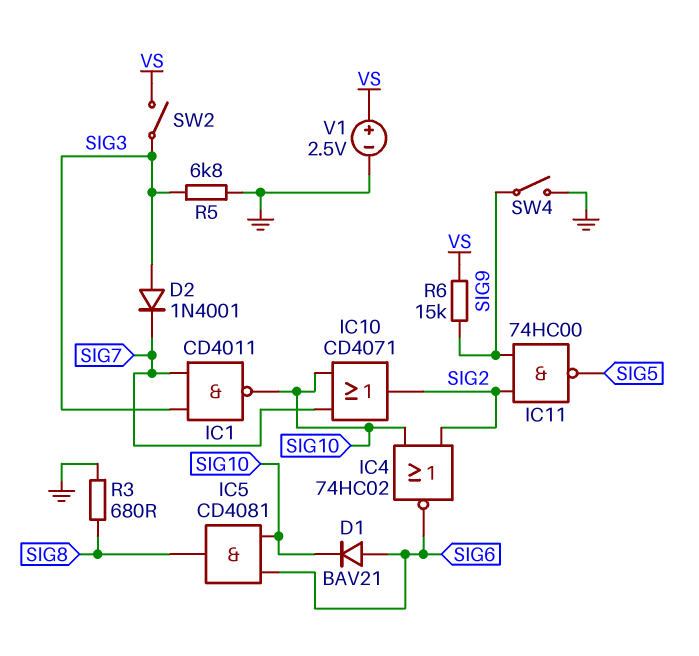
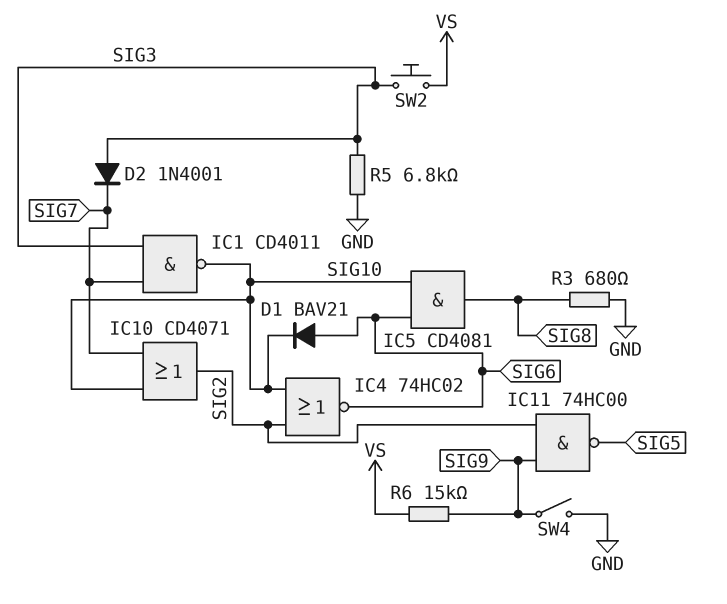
SW2: switch (SIG3, VS) -> button (SIG3, VS)
V1: 2.5V (plus VS, minus GND) -> none

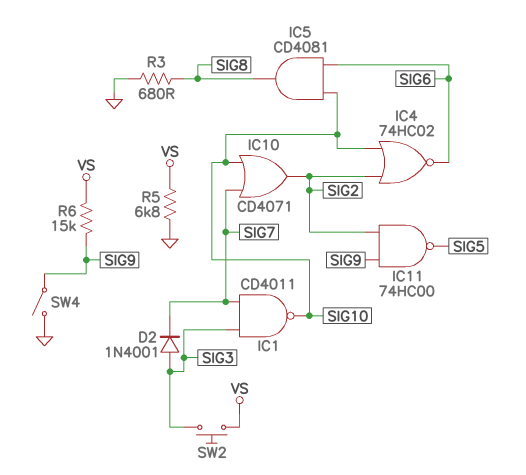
D1: diode BAV21 (A SIG6, K SIG10) -> none
R5: 6.8k (GND, SIG3) -> 6.8k (GND, VS)

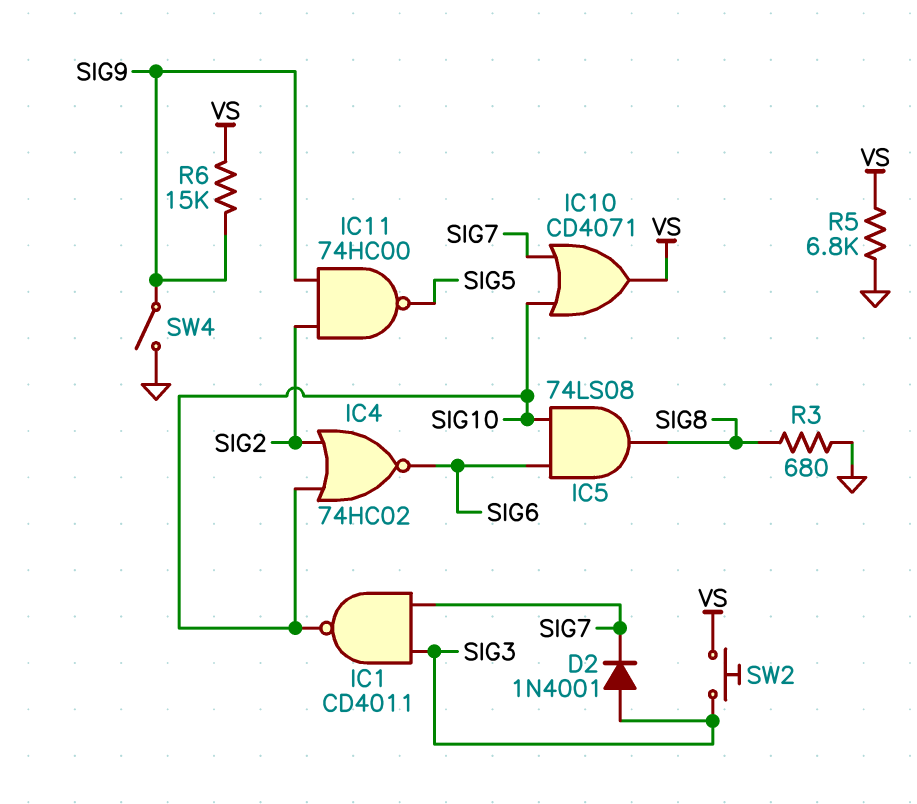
IC5: AND CD4081 (in SIG6, in SIG10, out SIG8) -> AND 74LS08 (in SIG6, in SIG10, out SIG8)
IC10: OR CD4071 (in SIG7, in SIG10, out SIG2) -> OR CD4071 (in SIG7, in SIG10, out VS)

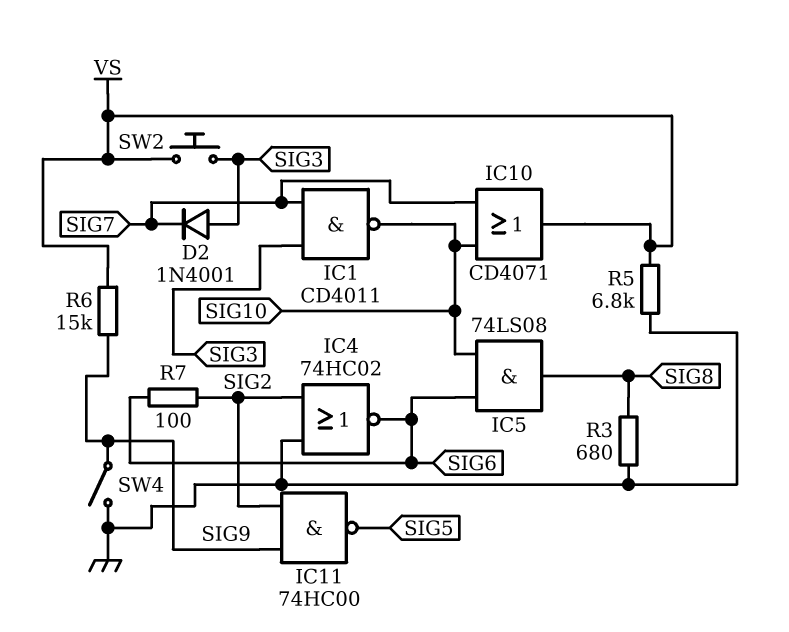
IC4: NOR 74HC02 (in SIG2, in SIG10, out SIG6) -> NOR 74HC02 (in GND, in SIG2, out SIG6)
R7: none -> 100 (SIG2, SIG6)

